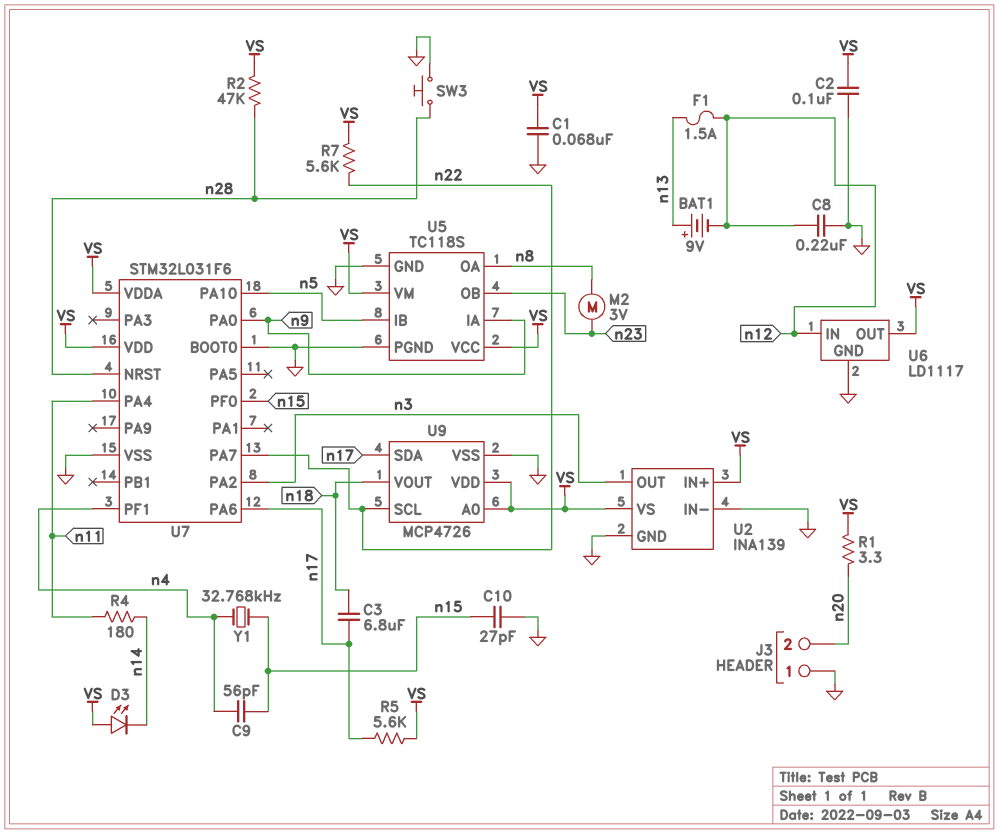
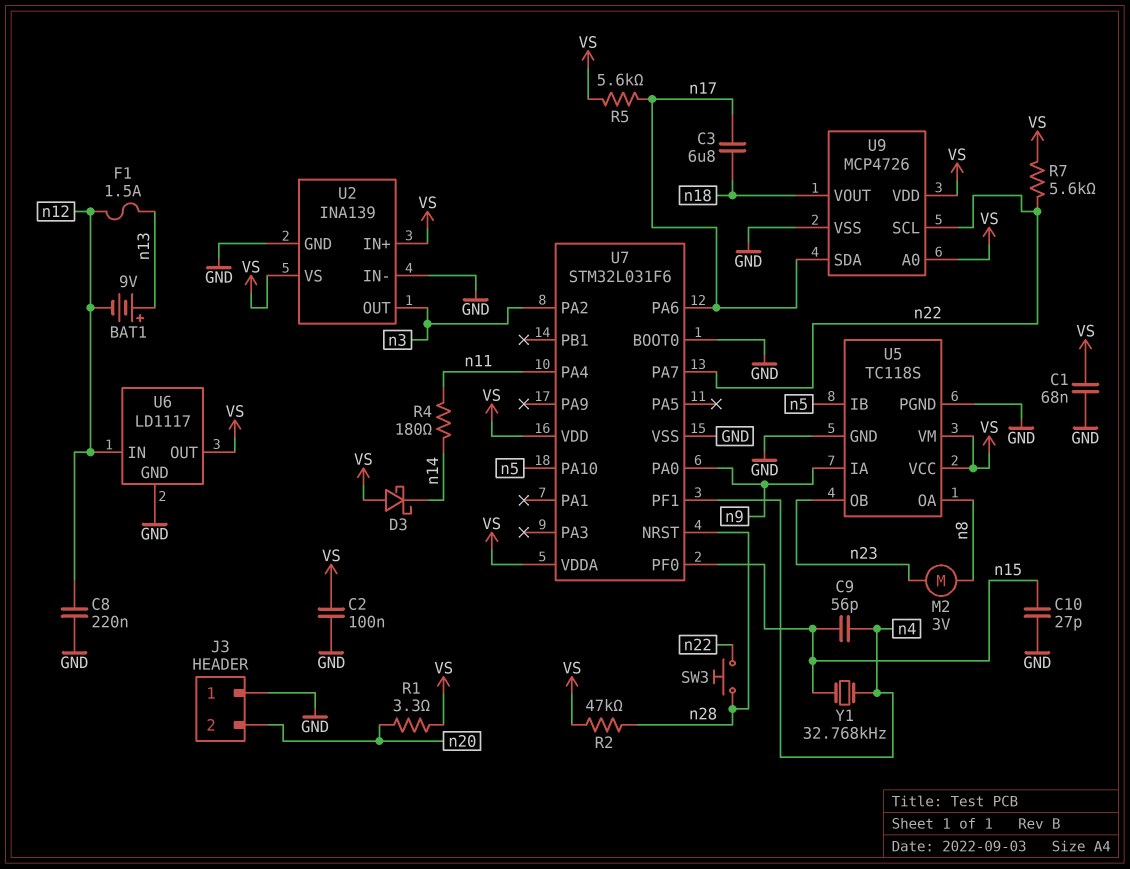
D3: LED (A VS, K n14) -> schottky (A VS, K n14)
SW3: button (GND, n28) -> button (n22, n28)

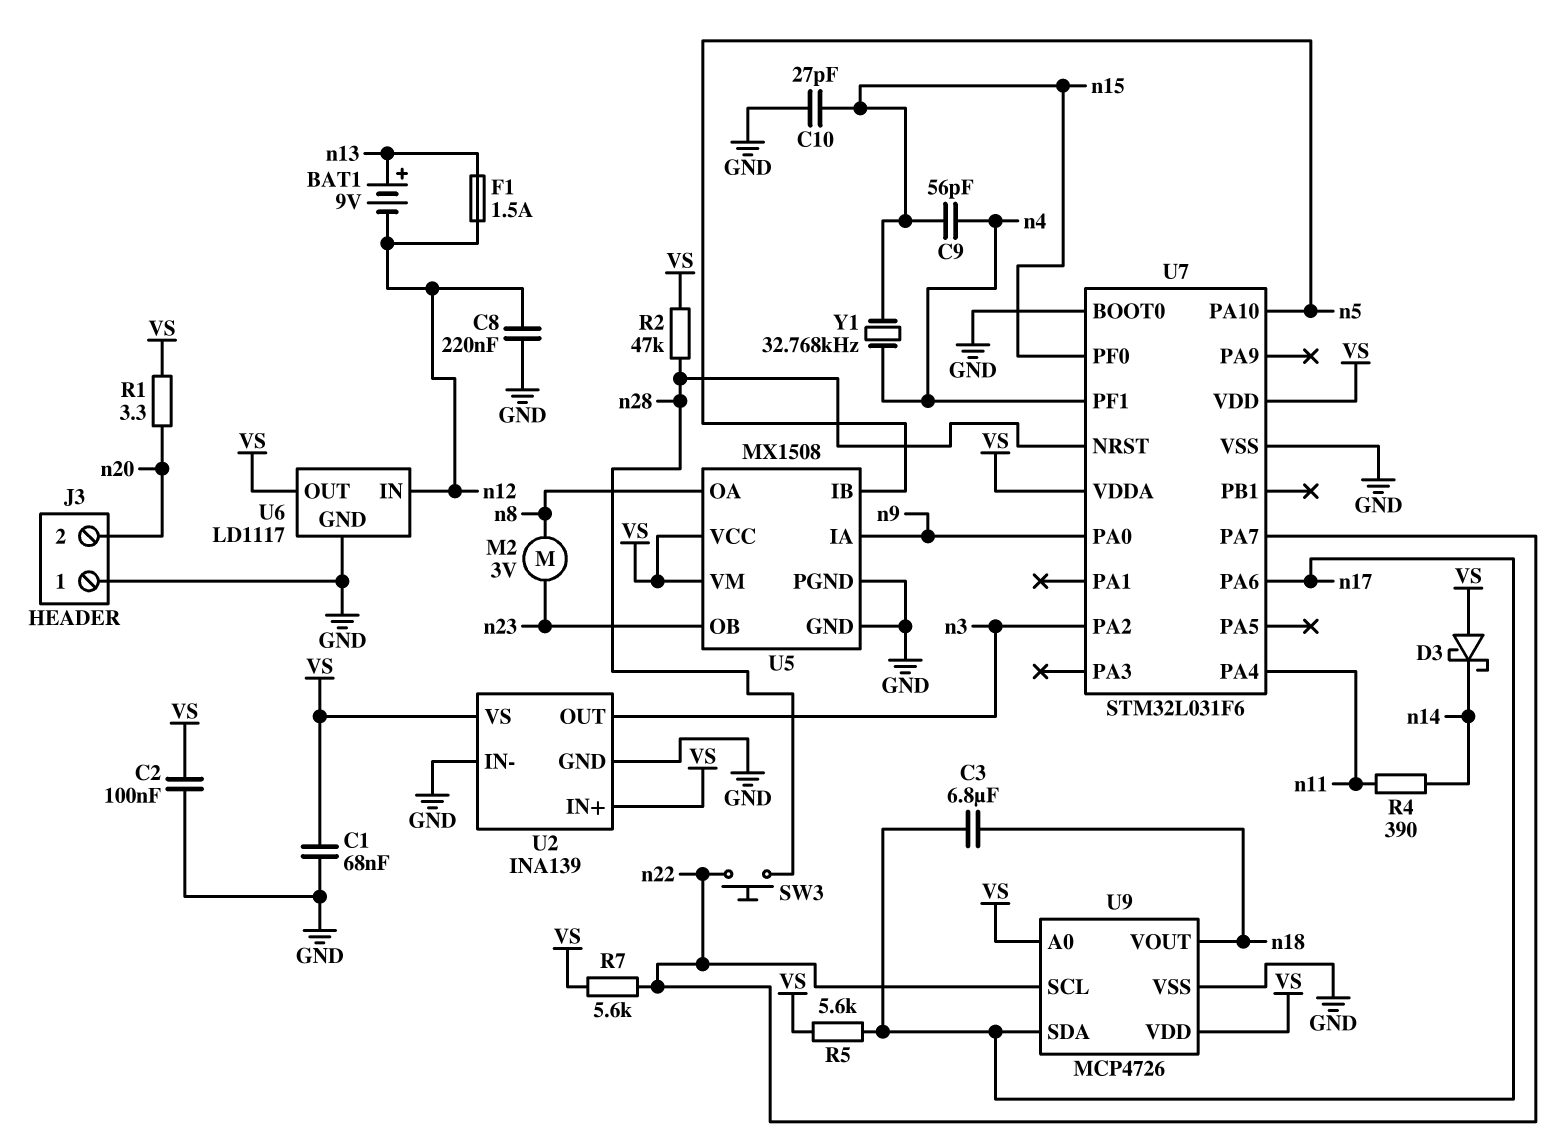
R4: 180 (n11, n14) -> 390 (n11, n14)
U5: TC118S -> MX1508

